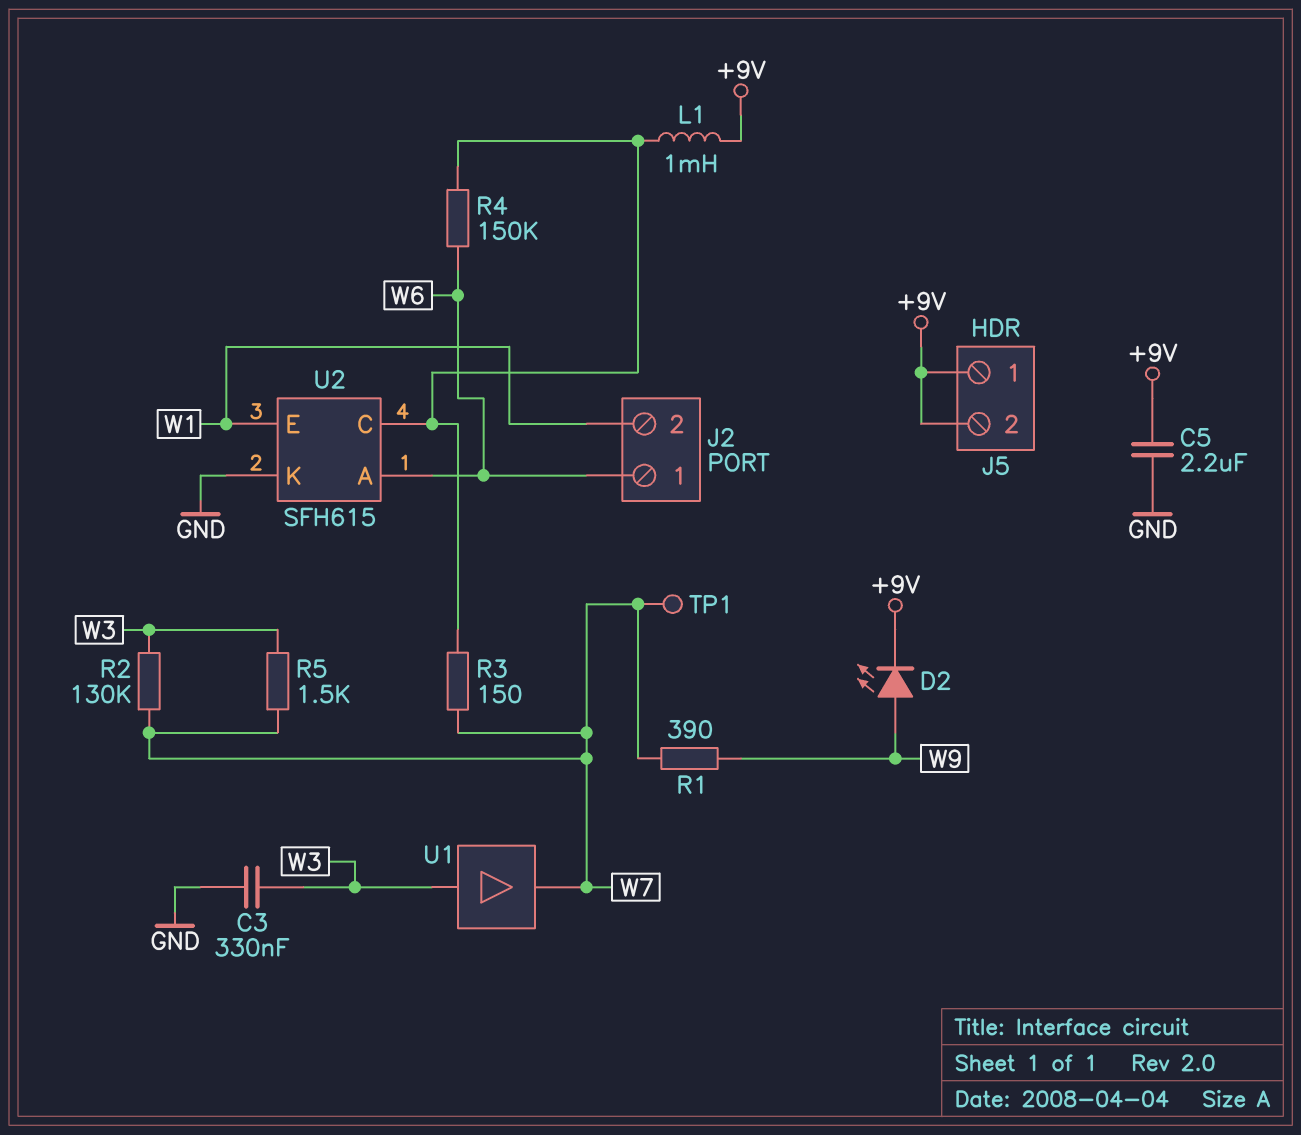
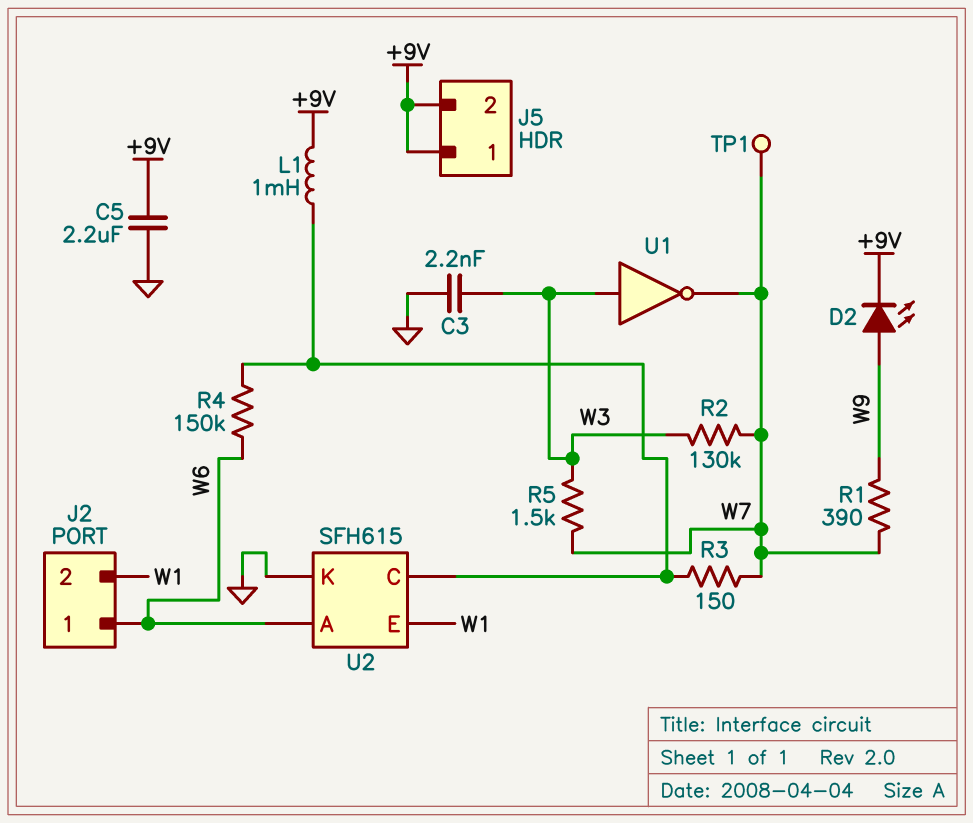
C3: 330nF (GND, W3) -> 2.2nF (GND, W3)
U1: buffer (in W3, out W7) -> NOT (in W3, out W7)

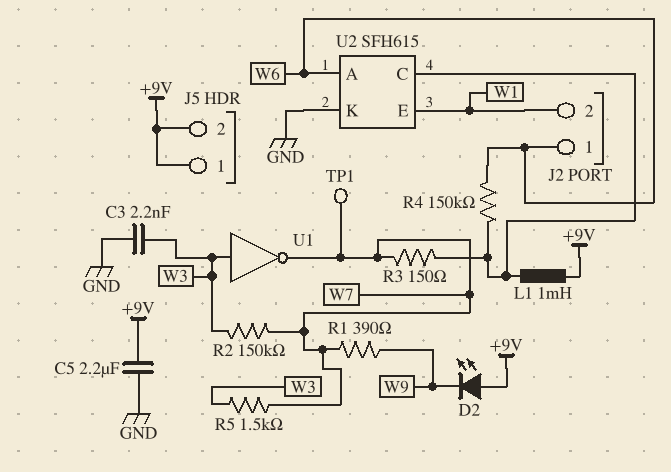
D2: LED (A W9, K +9V) -> LED (A +9V, K W9)
R2: 130k (W3, W7) -> 150k (W3, W7)

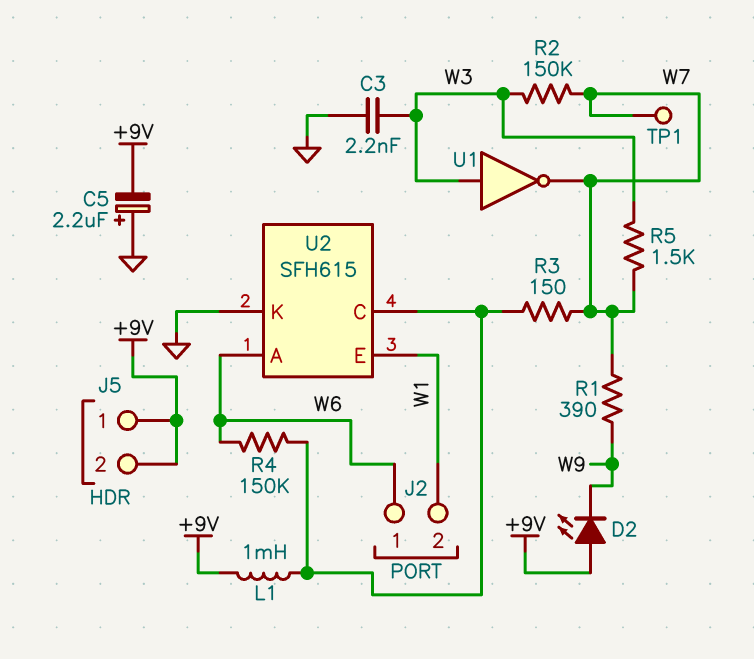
C5: 2.2uF (+9V, GND) -> 2.2uF (plus GND, minus +9V)

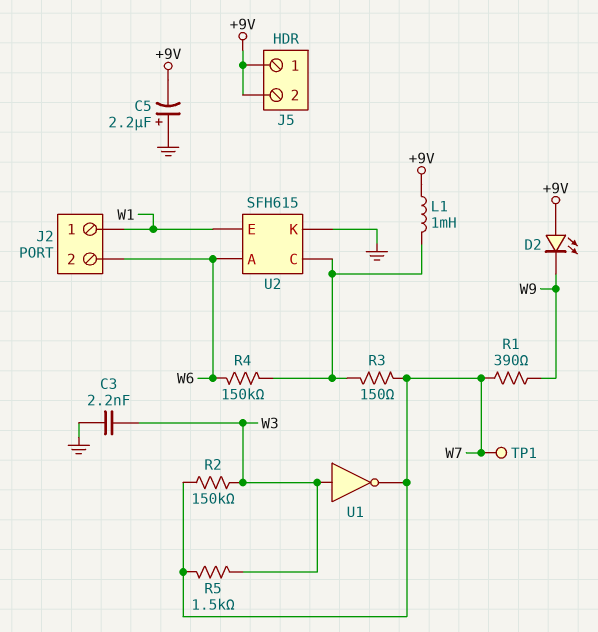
J2 pin 1: W6 -> W1
J2 pin 2: W1 -> W6

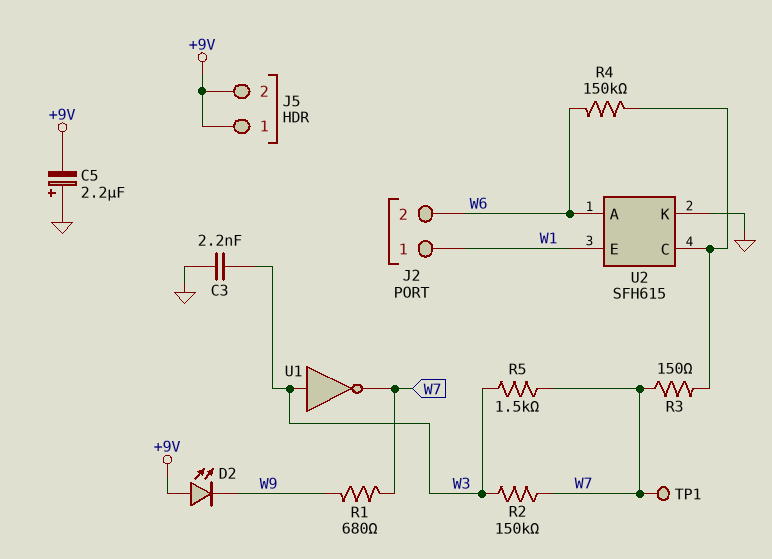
L1: 1mH (+9V, U2/C) -> none
R1: 390 (W7, W9) -> 680 (W7, W9)

